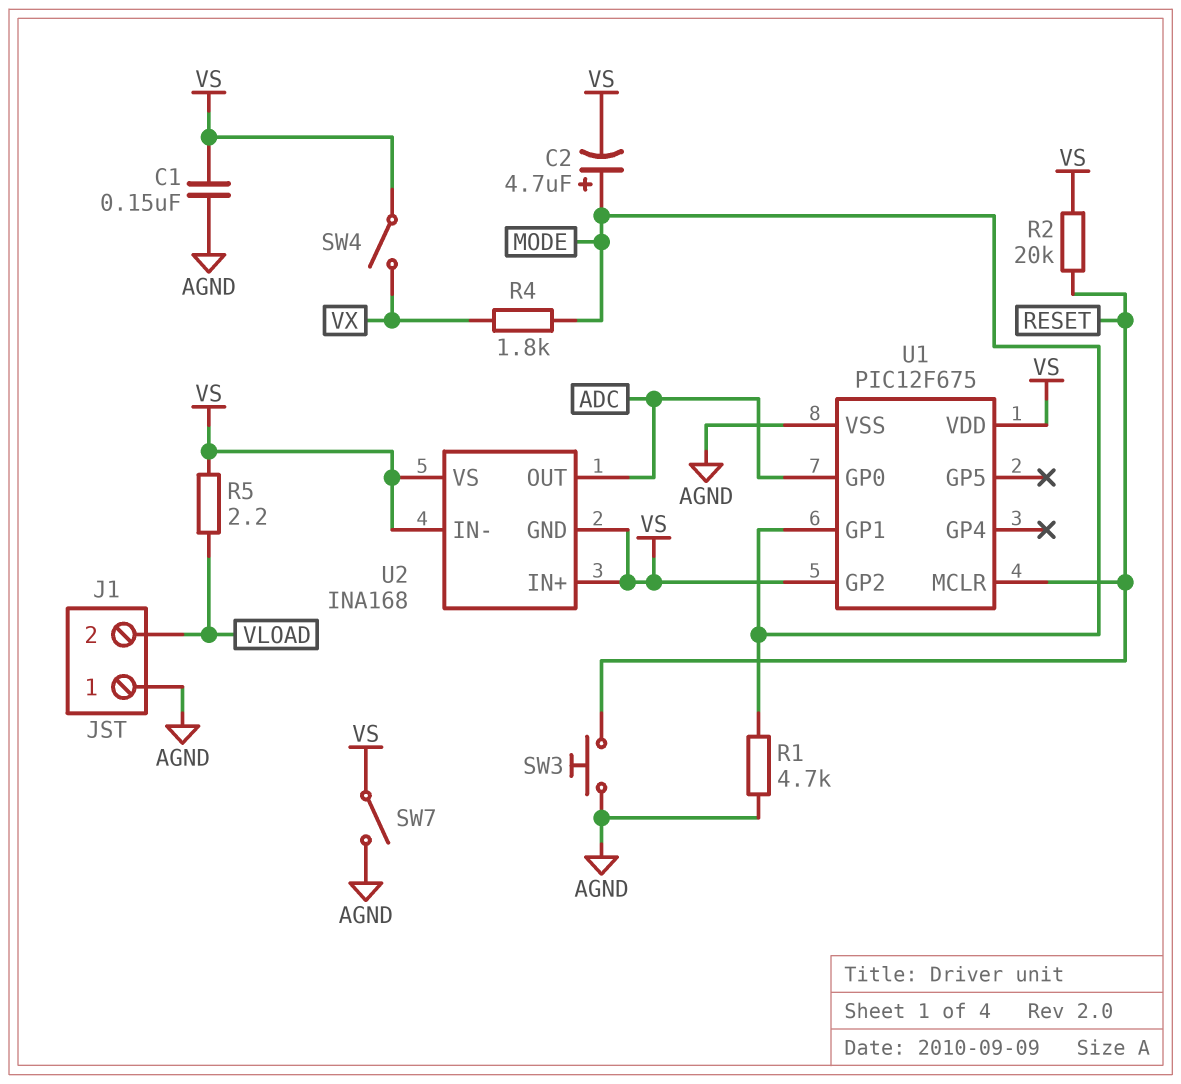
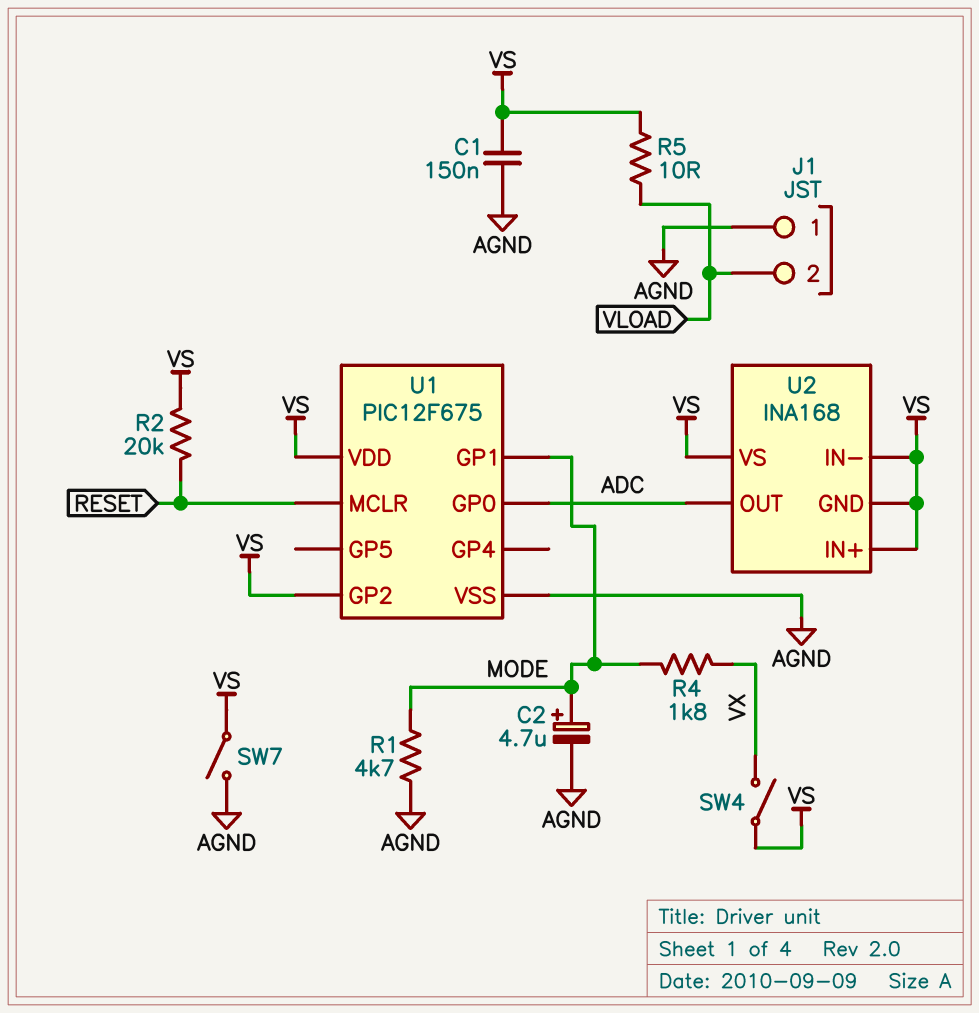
C2: 4.7uF (plus MODE, minus VS) -> 4.7uF (plus MODE, minus AGND)
R5: 2.2 (VLOAD, VS) -> 10 (VLOAD, VS)
SW3: button (AGND, RESET) -> none

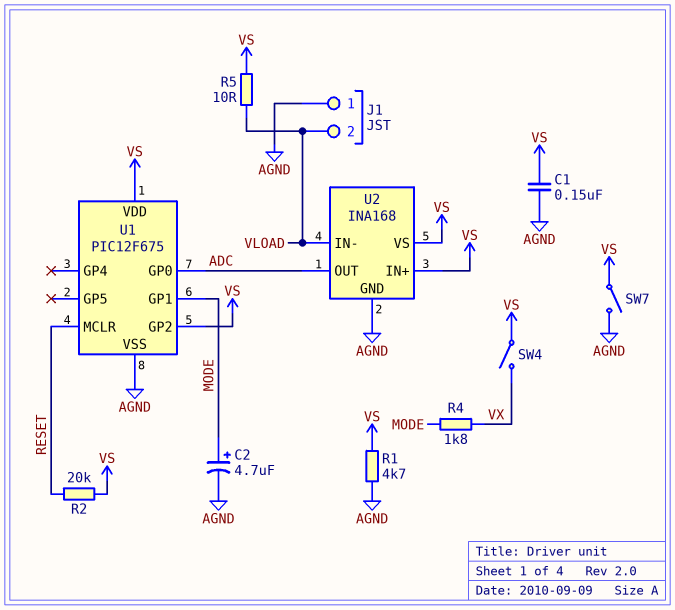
R1: 4.7k (AGND, MODE) -> 4.7k (AGND, VS)
U2 pin GND: VS -> AGND
U2 pin IN-: VS -> VLOAD

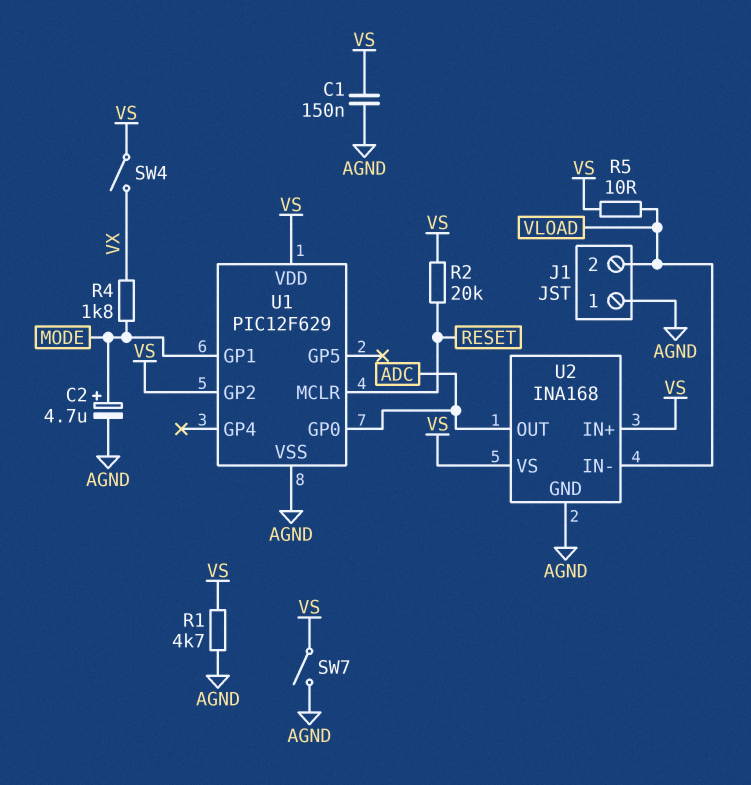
U1: PIC12F675 -> PIC12F629

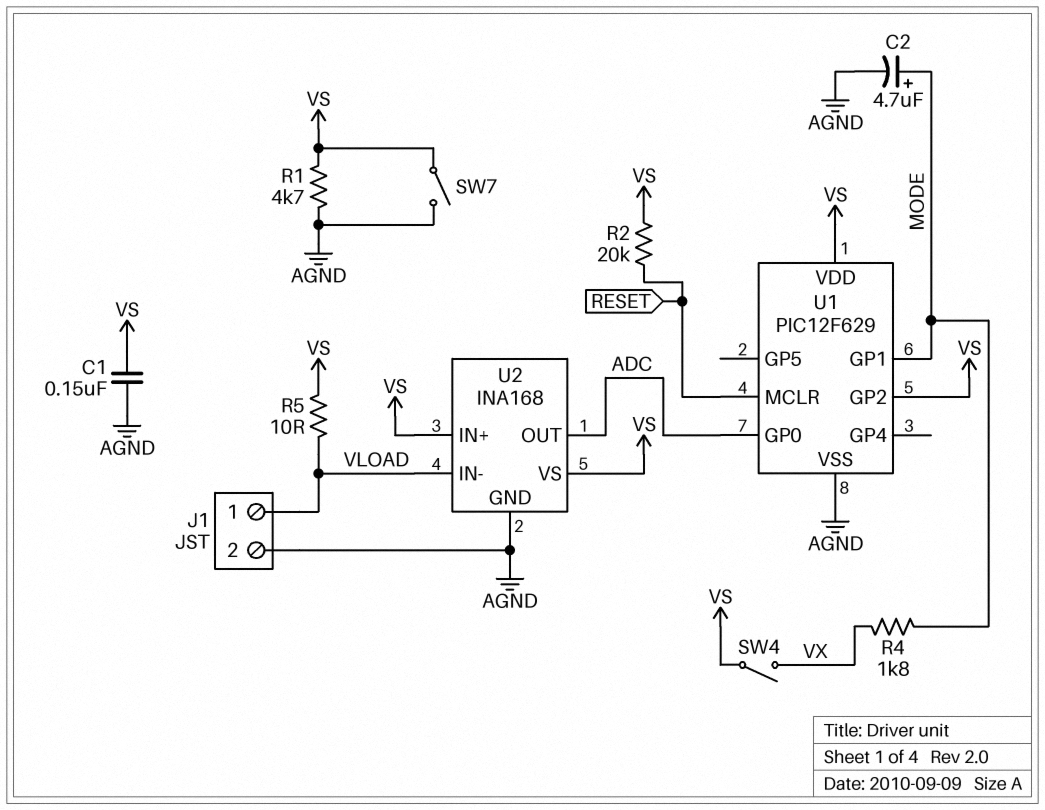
J1 pin 1: AGND -> VLOAD
J1 pin 2: VLOAD -> AGND

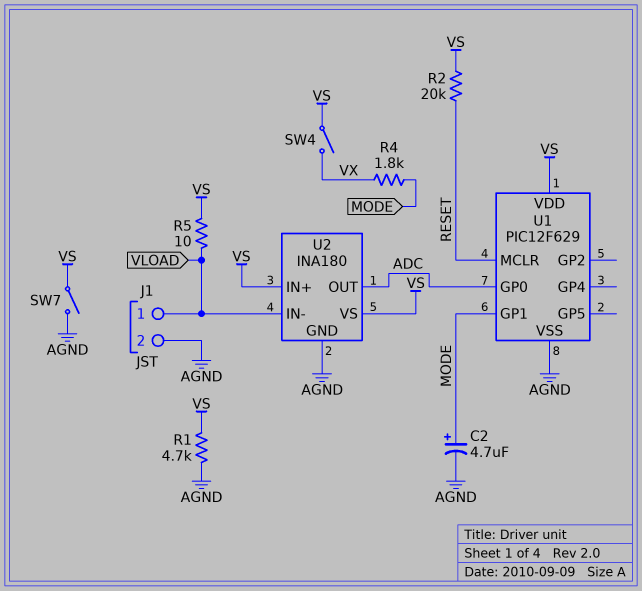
C1: 150nF (AGND, VS) -> none
U1 pin GP2: VS -> none
U2: INA168 -> INA180

